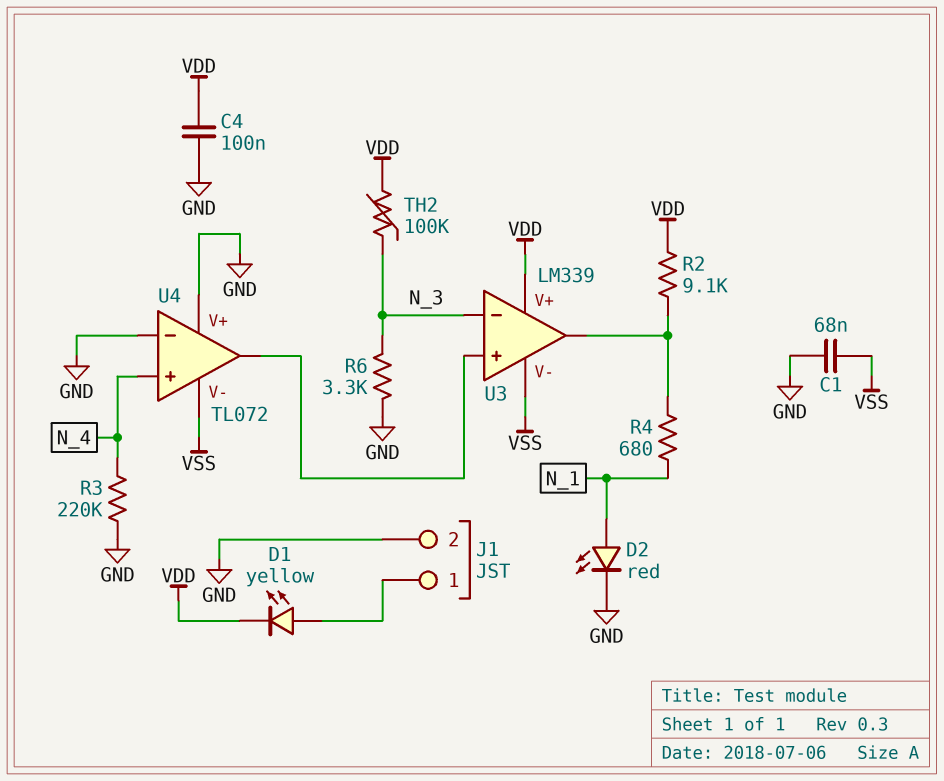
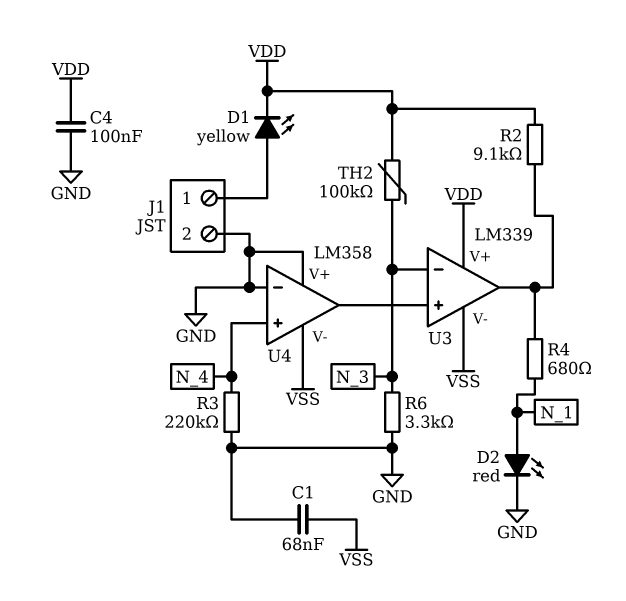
U4: TL072 -> LM358

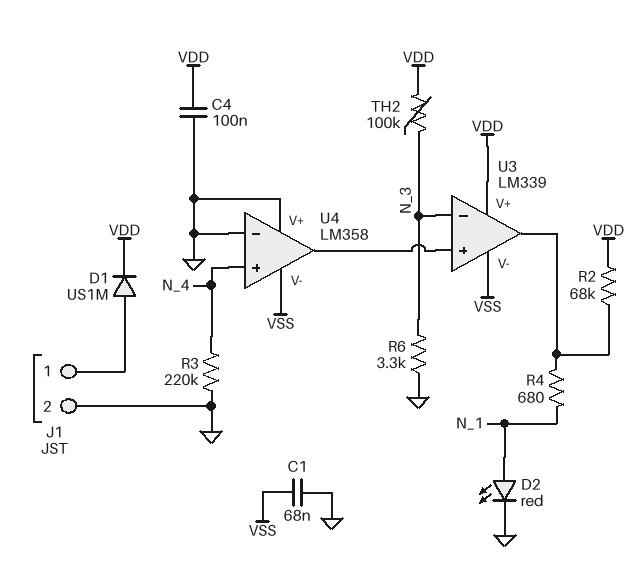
D1: LED yellow (A J1/1, K VDD) -> diode US1M (A J1/1, K VDD)
R2: 9.1k (U3/out, VDD) -> 68k (U3/out, VDD)

